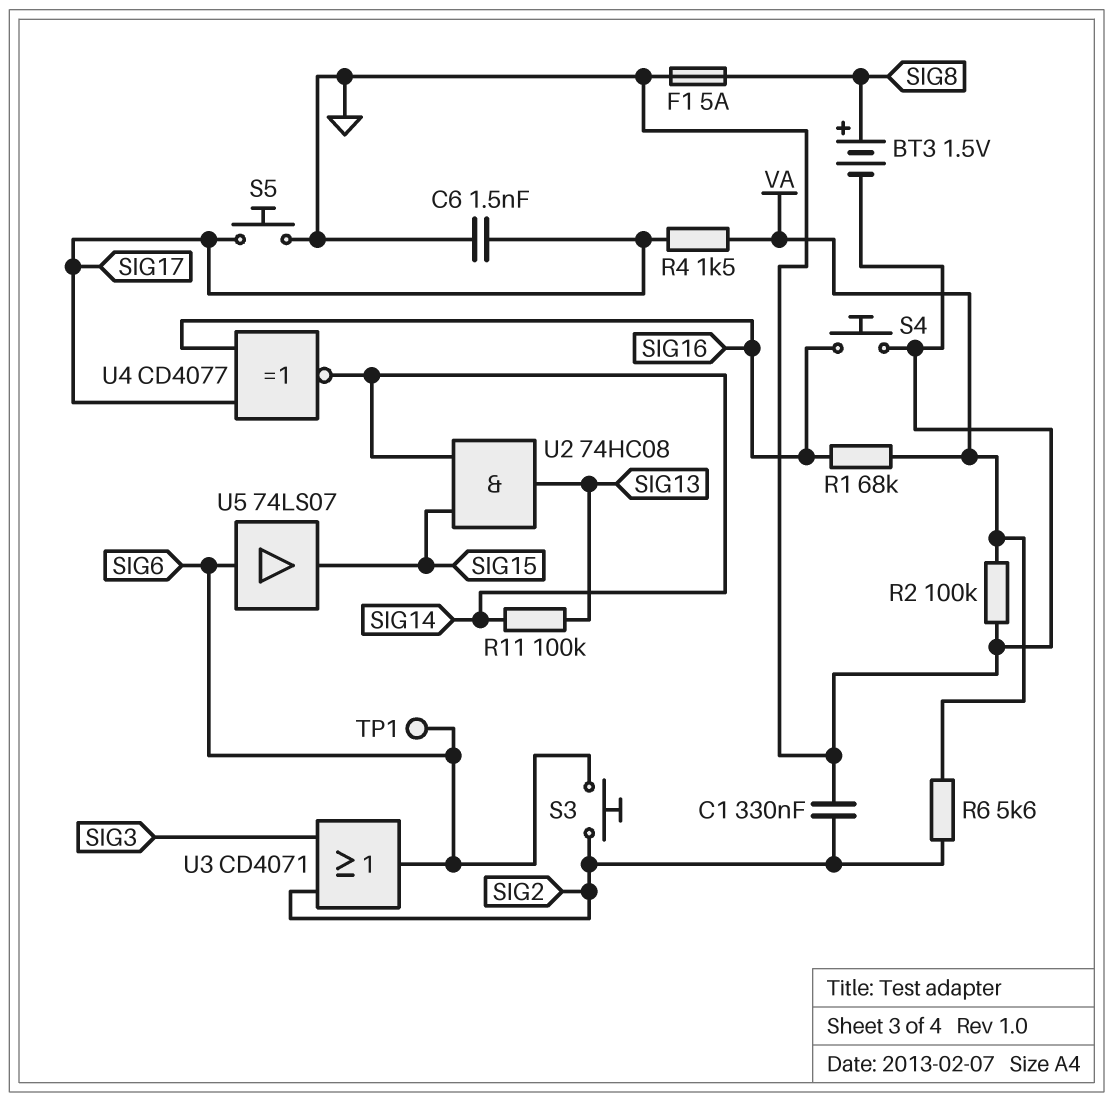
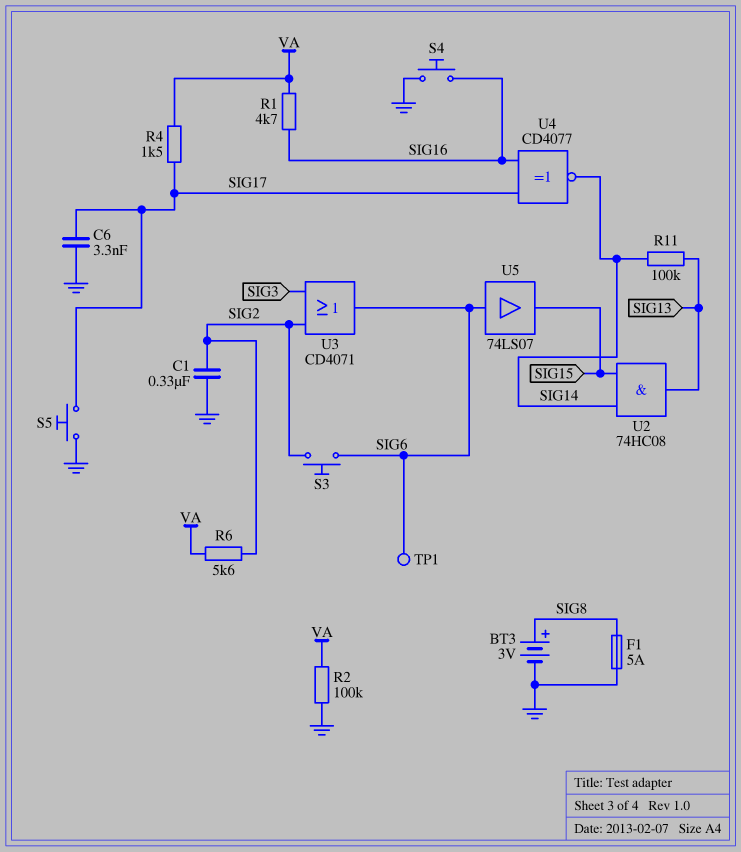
BT3: 1.5V (plus SIG8, minus GND) -> 3V (plus SIG8, minus GND)
C6: 1.5nF (GND, SIG17) -> 3.3nF (GND, SIG17)
R1: 68k (SIG16, VA) -> 4.7k (SIG16, VA)

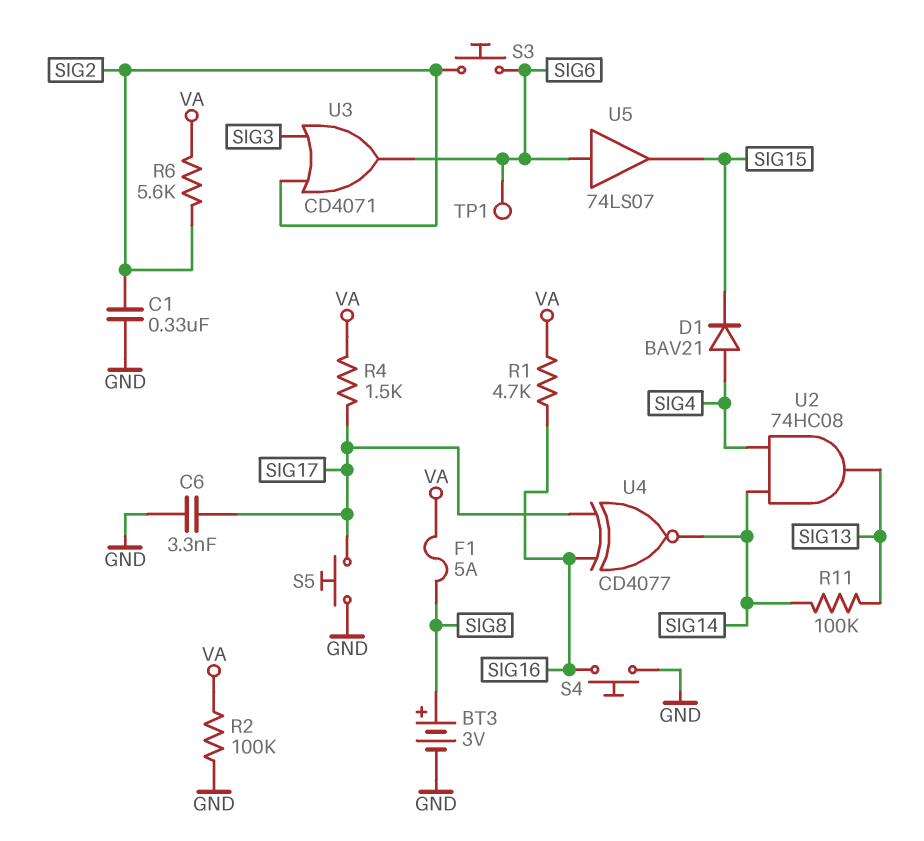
D1: none -> diode BAV21 (A SIG4, K SIG15)
F1: 5A (GND, SIG8) -> 5A (SIG8, VA)
U2: AND 74HC08 (in SIG14, in SIG15, out SIG13) -> AND 74HC08 (in SIG4, in SIG14, out SIG13)

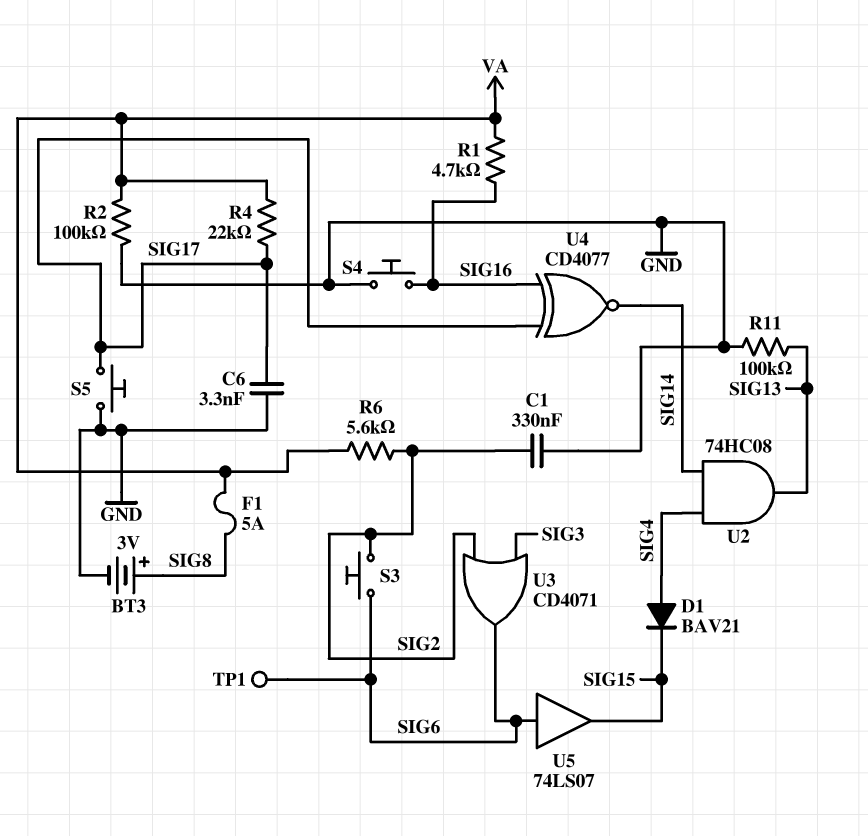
R4: 1.5k (SIG17, VA) -> 22k (SIG17, VA)
R11: 100k (SIG13, SIG14) -> 100k (GND, SIG13)

